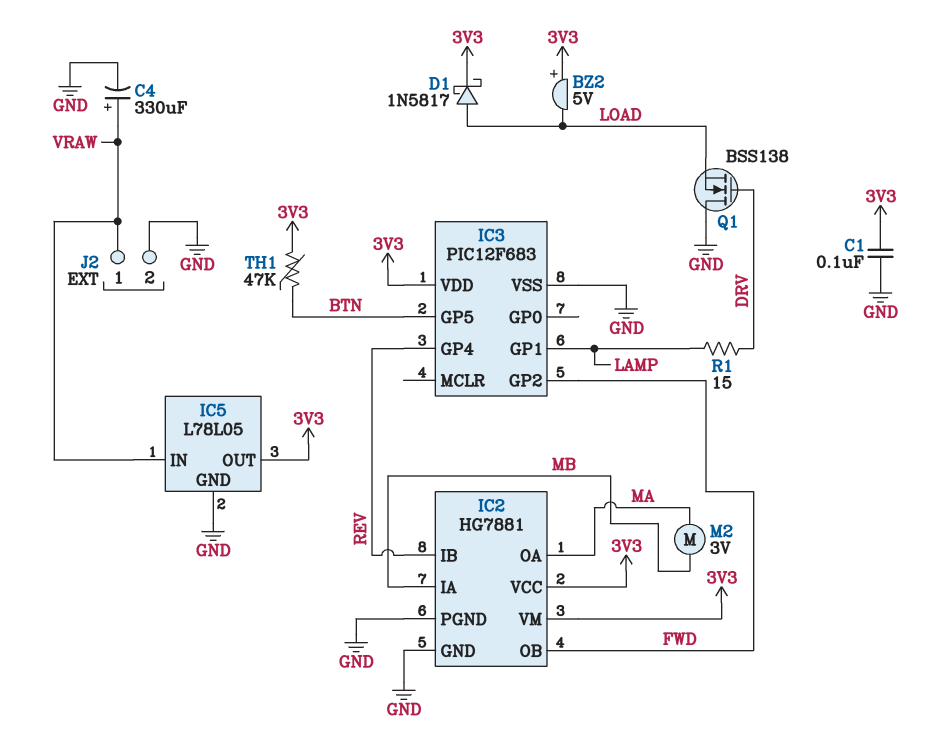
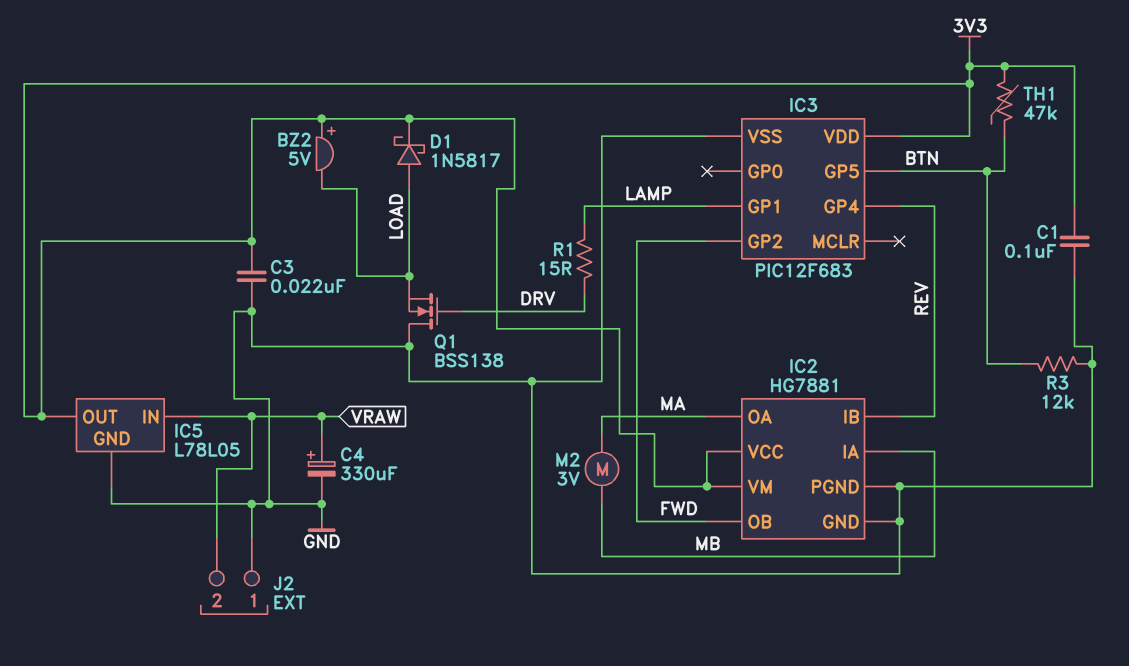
C3: none -> 22nF (3V3, GND)
J2 pin 1: VRAW -> GND
J2 pin 2: GND -> VRAW
R3: none -> 12k (BTN, GND)

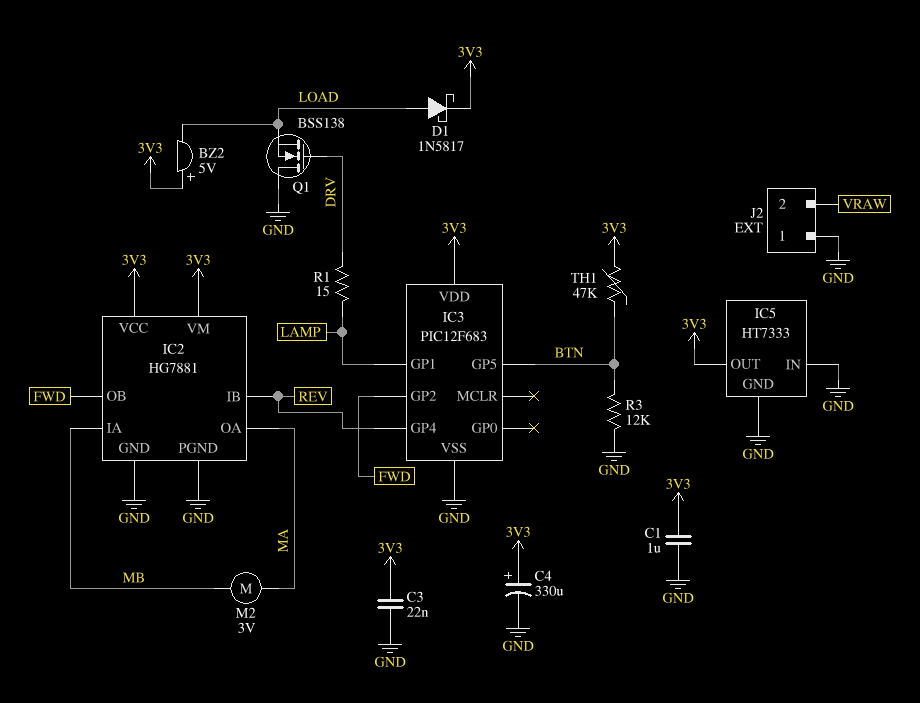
C1: 100nF (3V3, GND) -> 1uF (3V3, GND)
C4: 330uF (plus VRAW, minus GND) -> 330uF (plus 3V3, minus GND)
IC5: L78L05 -> HT7333
IC5 pin IN: VRAW -> GND

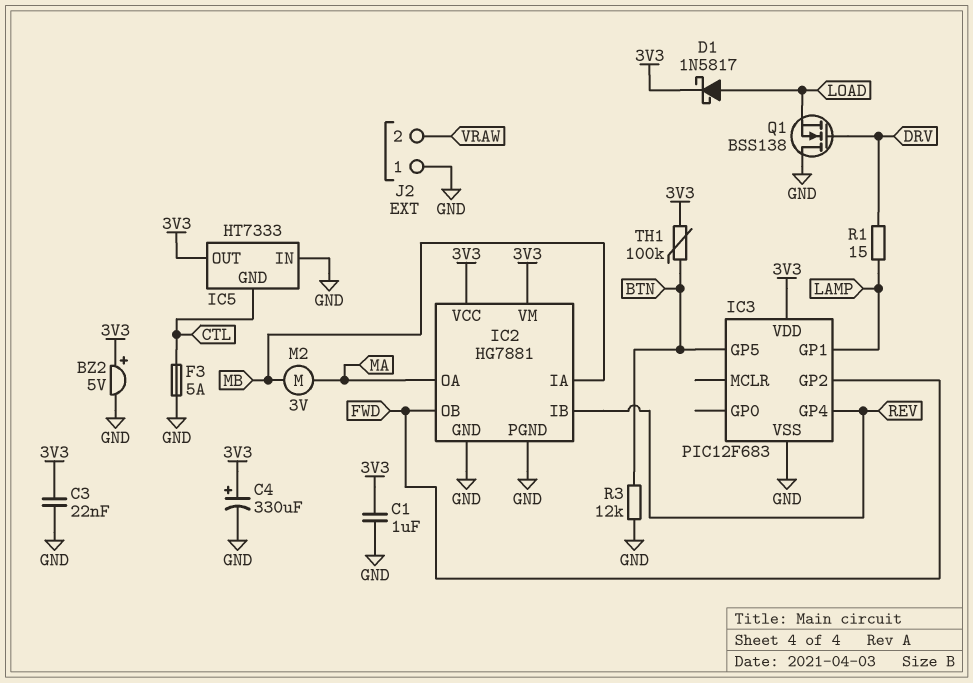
BZ2: buzzer 5V (plus 3V3, minus LOAD) -> buzzer 5V (plus 3V3, minus GND)
F3: none -> 5A (CTL, GND)
IC5 pin GND: GND -> CTL
TH1: 47k (3V3, BTN) -> 100k (3V3, BTN)

